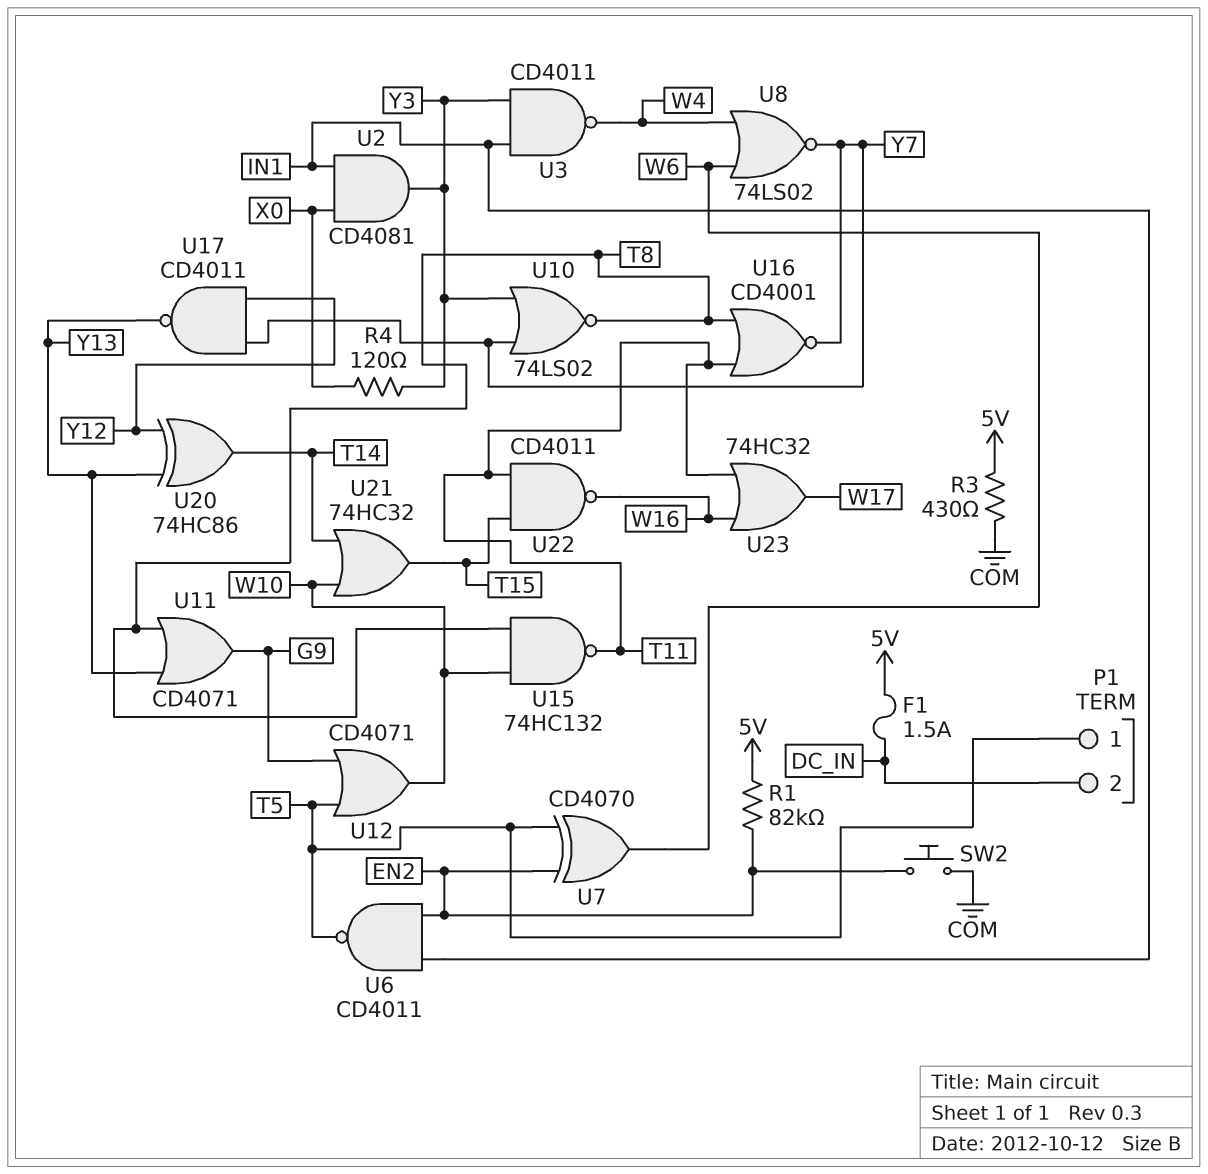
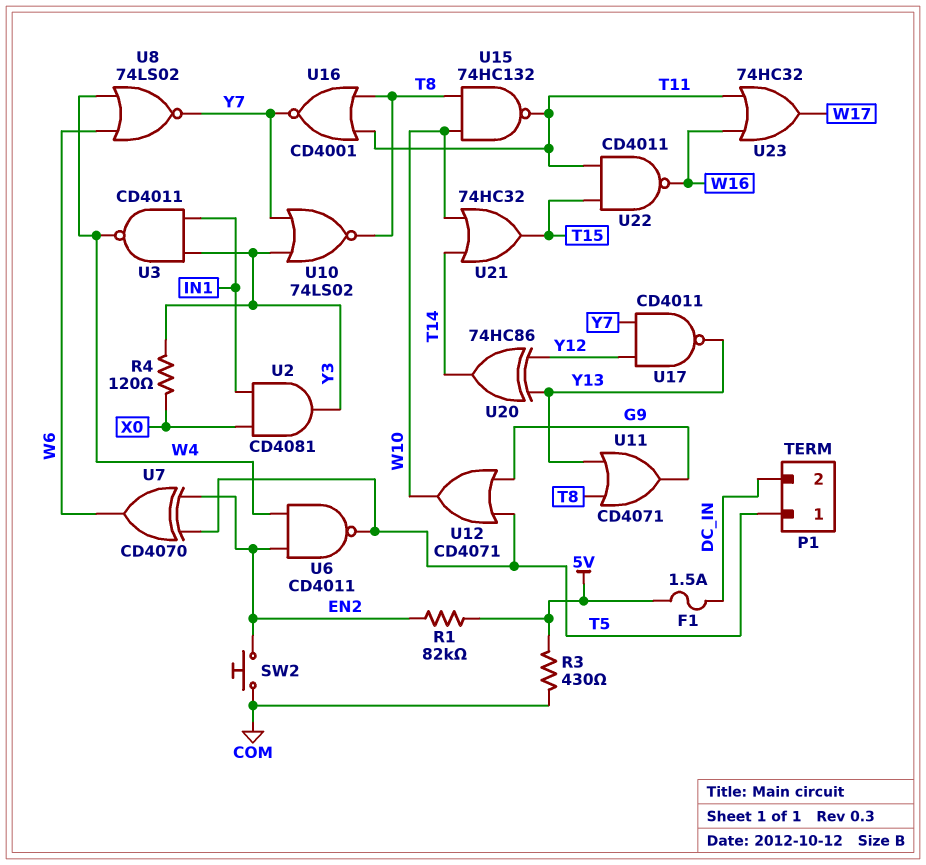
U6: NAND CD4011 (in EN2, in IN1, out T5) -> NAND CD4011 (in EN2, in W4, out T5)

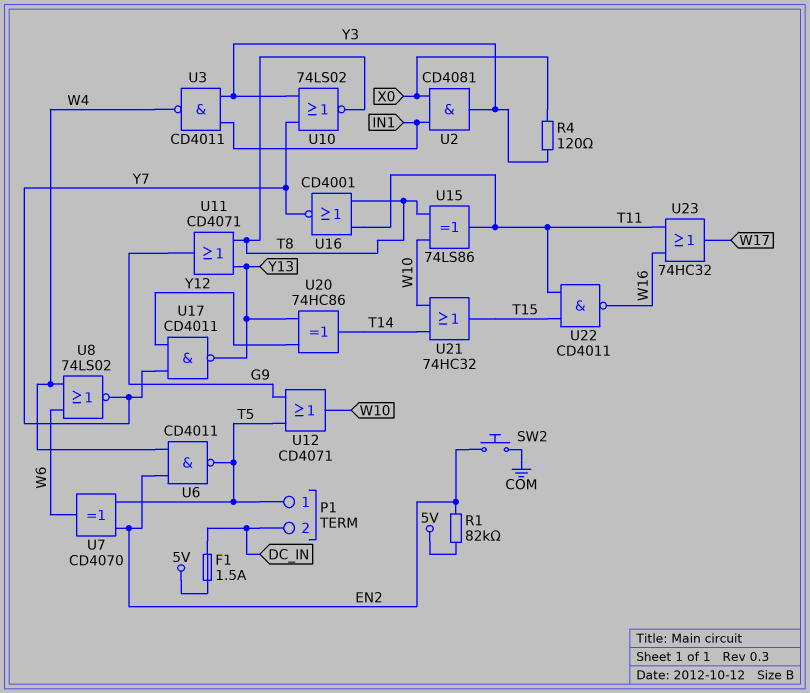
R3: 430 (5V, COM) -> none
U15: NAND 74HC132 (in T8, in W10, out T11) -> XOR 74LS86 (in T8, in W10, out T11)

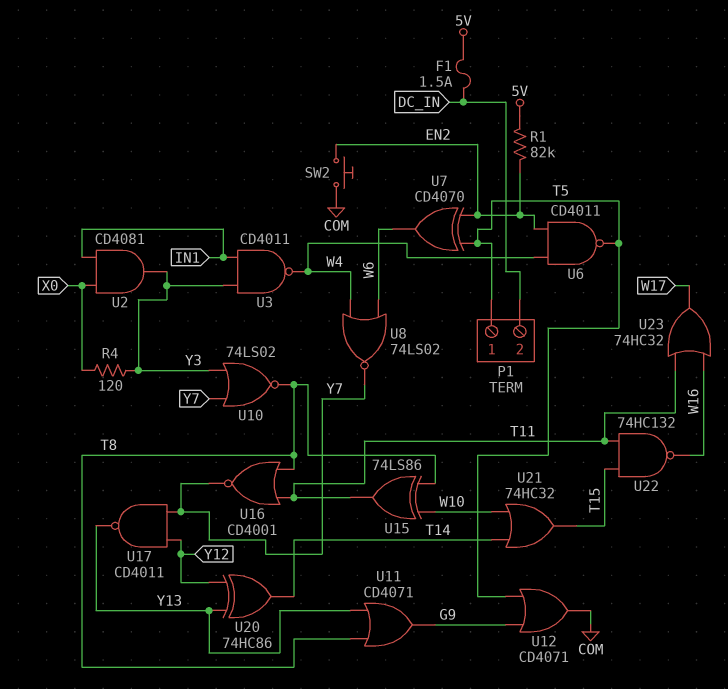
U12: OR CD4071 (in G9, in T5, out W10) -> OR CD4071 (in G9, in T5, out COM)
U22: NAND CD4011 (in T11, in T15, out W16) -> NAND 74HC132 (in T11, in T15, out W16)

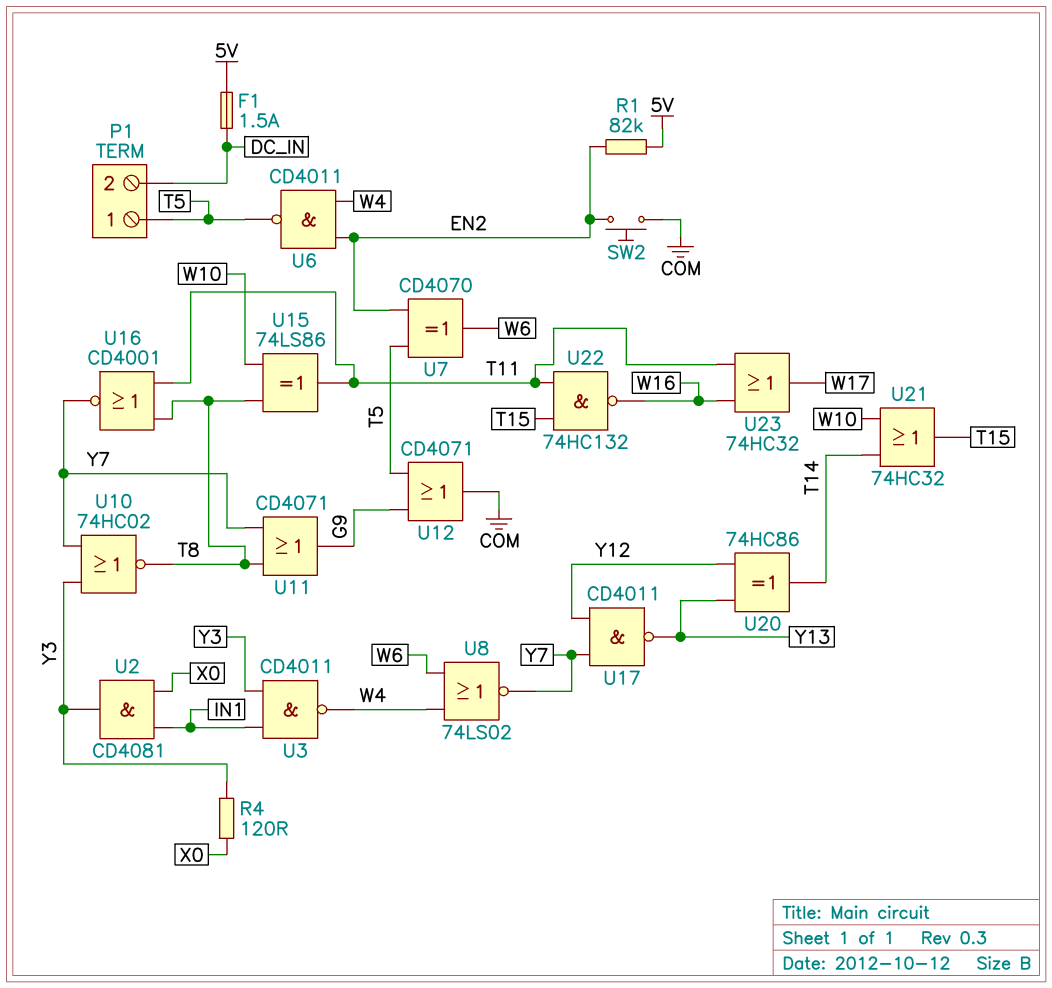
U10: NOR 74LS02 (in Y3, in Y7, out T8) -> NOR 74HC02 (in Y3, in Y7, out T8)
U11: OR CD4071 (in T8, in Y13, out G9) -> OR CD4071 (in T8, in Y7, out G9)

